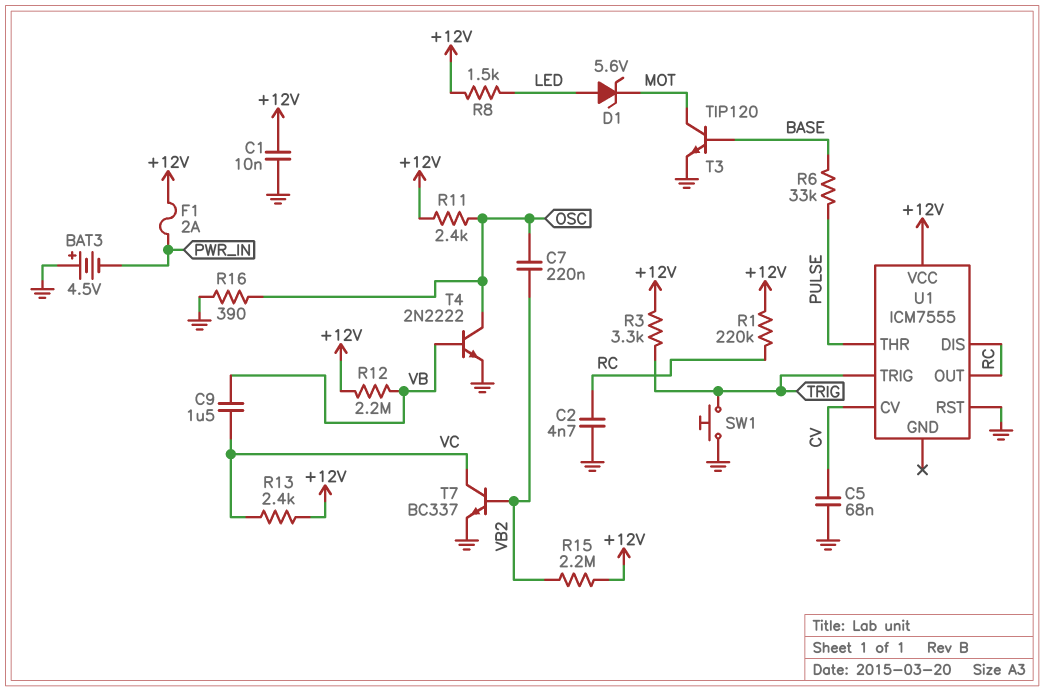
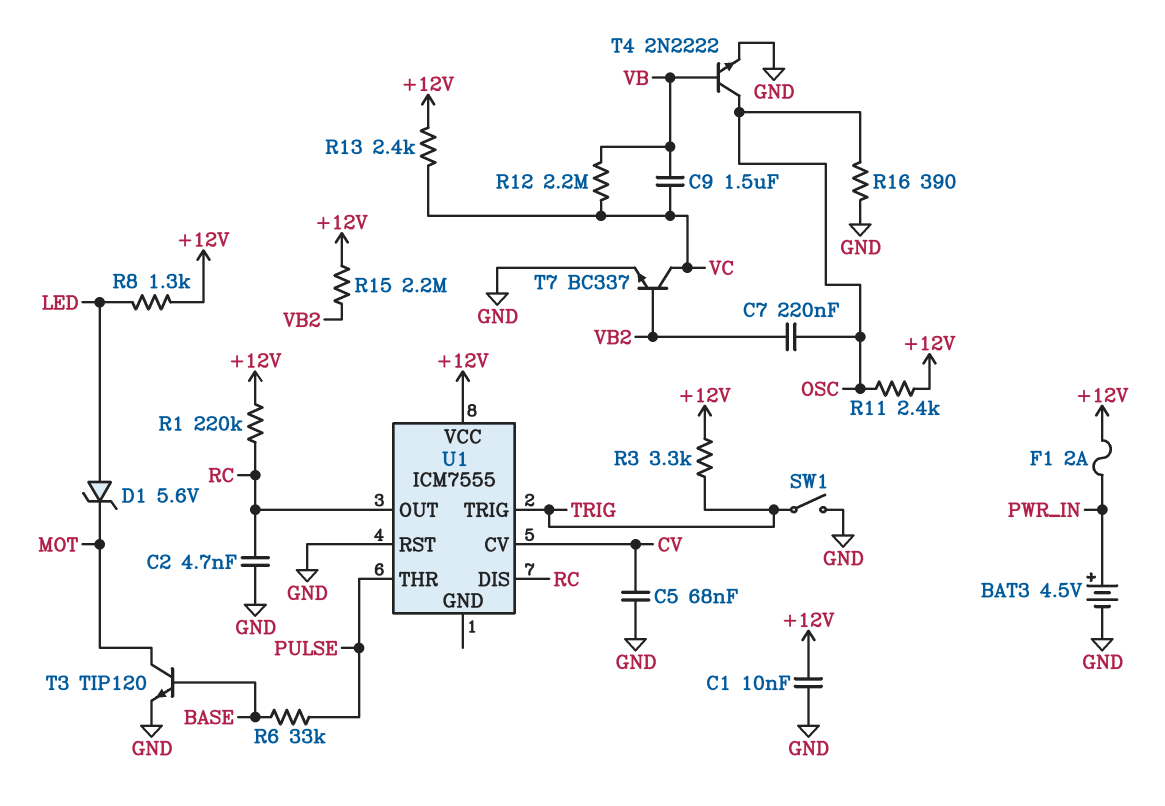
BAT3: 4.5V (plus GND, minus PWR_IN) -> 4.5V (plus PWR_IN, minus GND)
R8: 1.5k (+12V, LED) -> 1.3k (+12V, LED)
R12: 2.2M (+12V, VB) -> 2.2M (VB, VC)
SW1: button (GND, TRIG) -> switch (GND, TRIG)

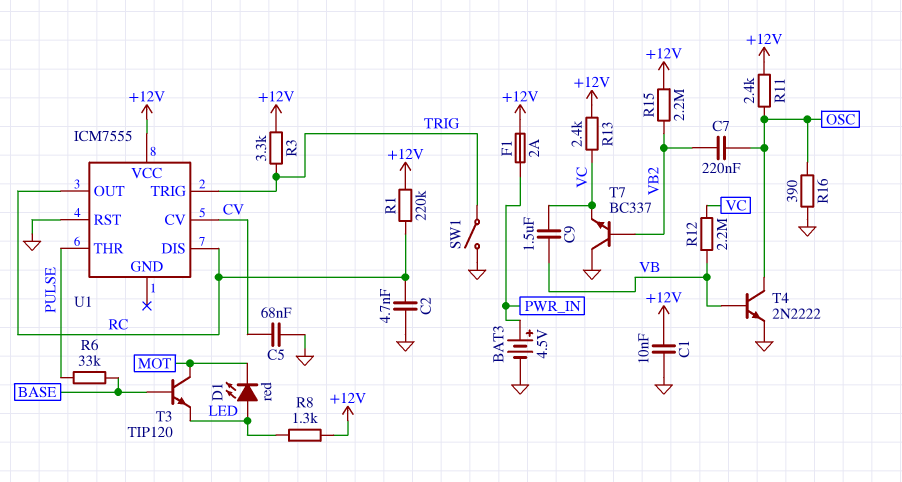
D1: zener 5.6V (A LED, K MOT) -> LED red (A LED, K MOT)
T3: NPN TIP120 (B BASE, C MOT, E GND) -> NPN TIP120 (B BASE, C MOT, E LED)
T7: NPN BC337 (B VB2, C VC, E GND) -> NPN BC337 (B VB2, C GND, E VC)

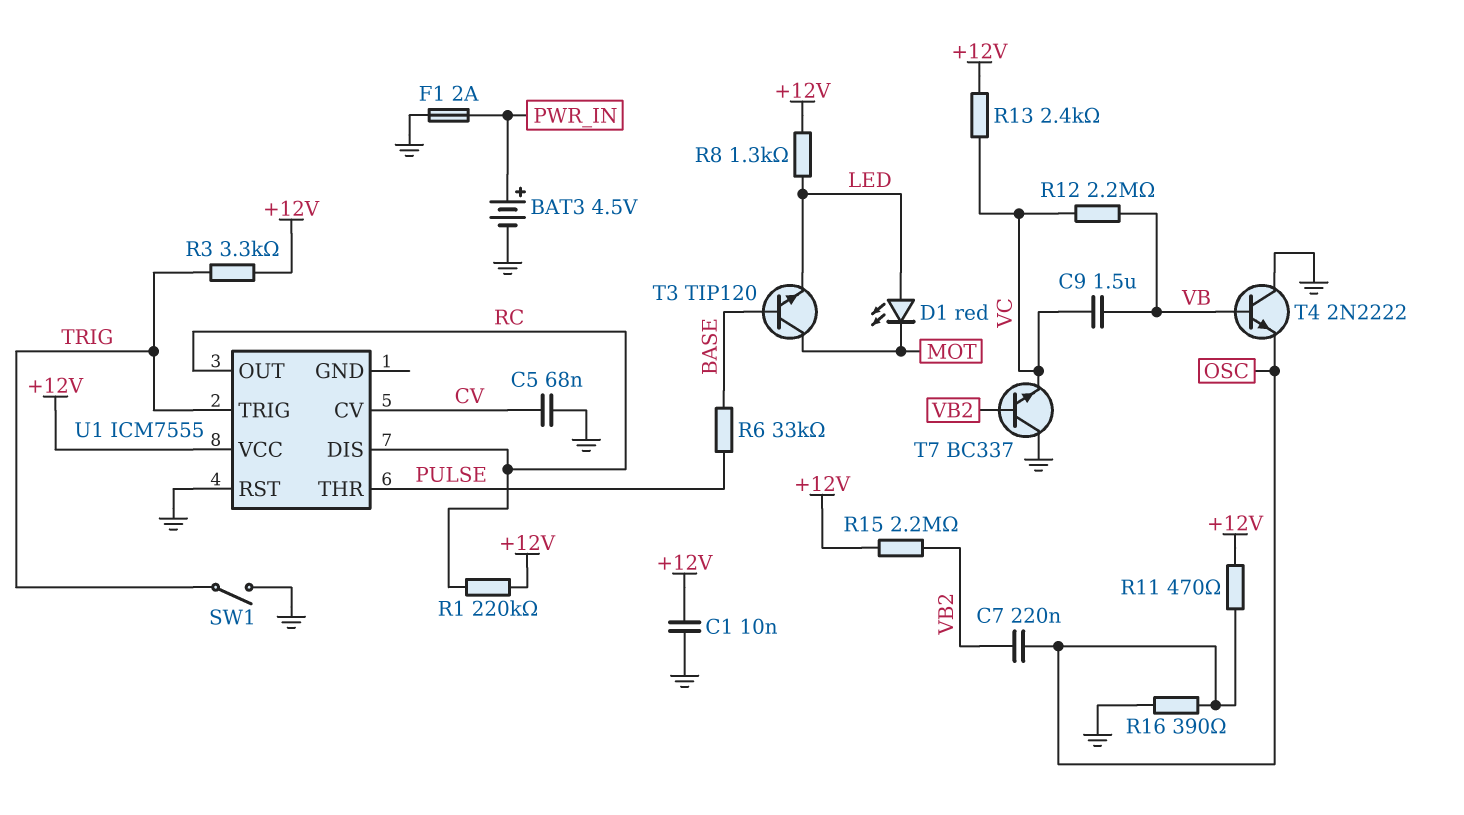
C2: 4.7nF (GND, RC) -> none
F1: 2A (+12V, PWR_IN) -> 2A (GND, PWR_IN)
R11: 2.4k (+12V, OSC) -> 470 (+12V, OSC)
T4: NPN 2N2222 (B VB, C OSC, E GND) -> NPN 2N2222 (B VB, C GND, E OSC)

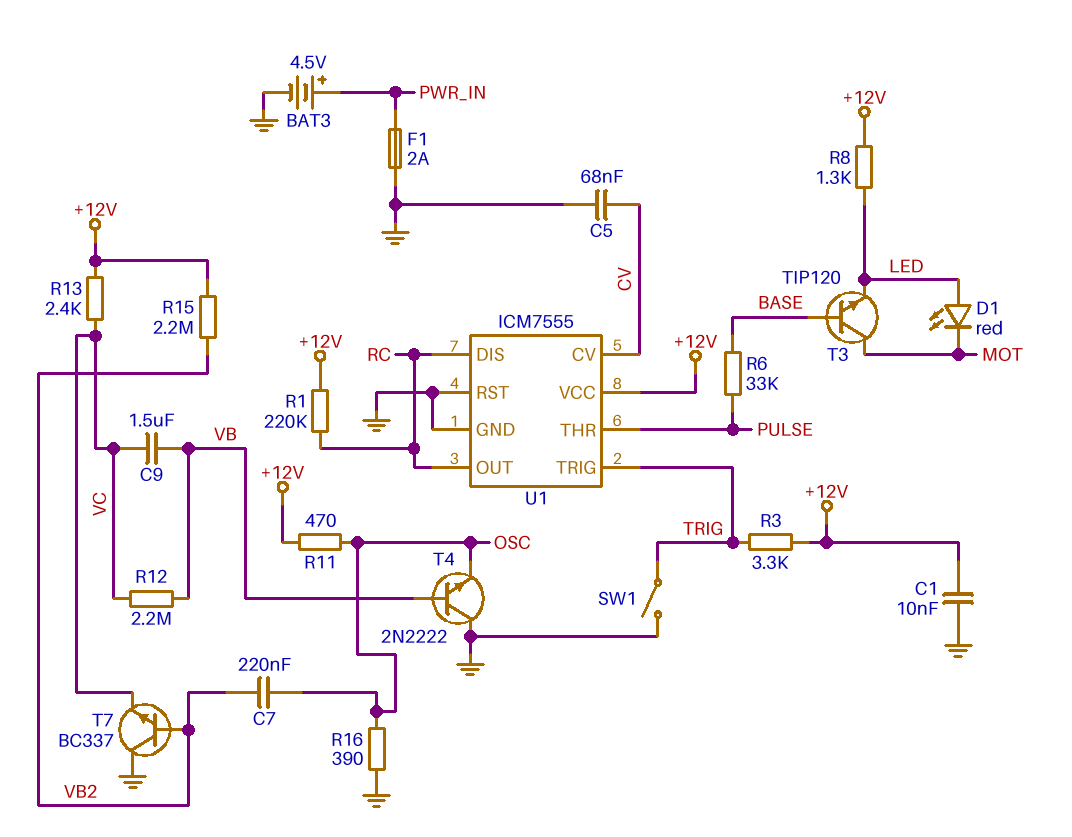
U1 pin GND: none -> GND

